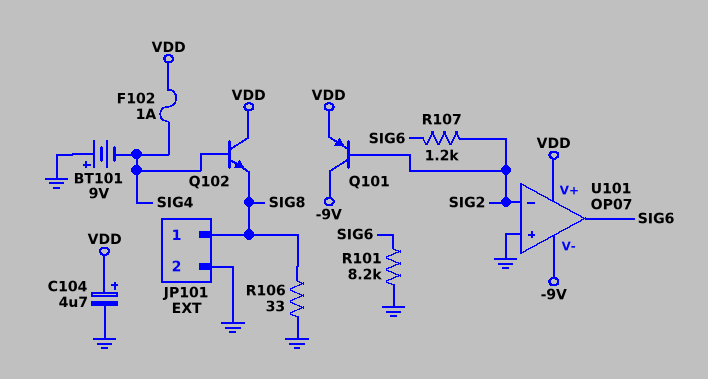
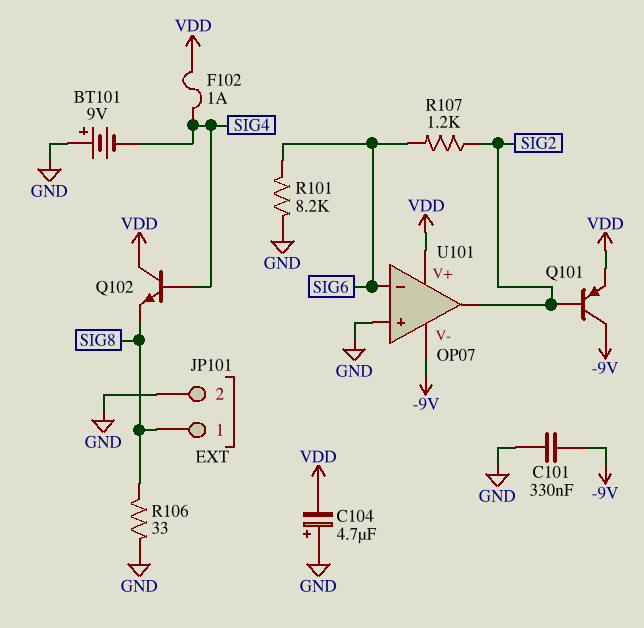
C101: none -> 330nF (-9V, GND)
C104: 4.7uF (plus VDD, minus GND) -> 4.7uF (plus GND, minus VDD)
U101 pin in-: SIG2 -> SIG6
U101 pin out: SIG6 -> SIG2

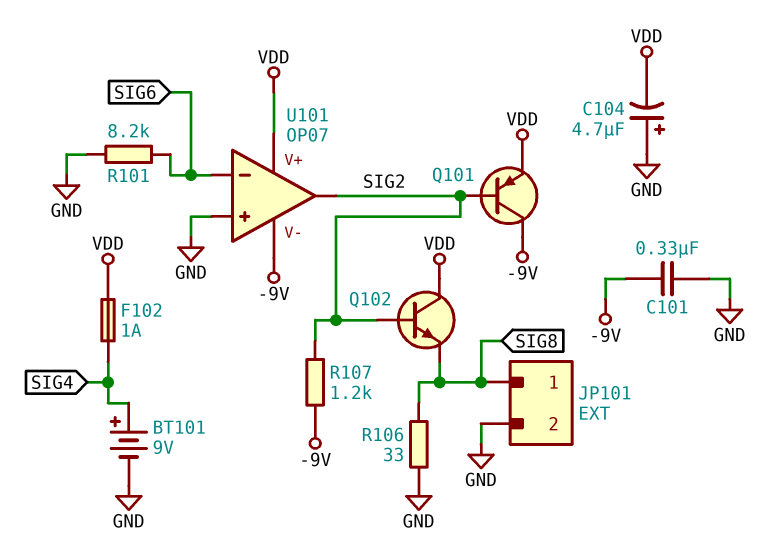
BT101: 9V (plus GND, minus SIG4) -> 9V (plus SIG4, minus GND)
Q102: NPN (B SIG4, C VDD, E SIG8) -> NPN (B SIG2, C VDD, E SIG8)
R107: 1.2k (SIG2, SIG6) -> 1.2k (-9V, SIG2)

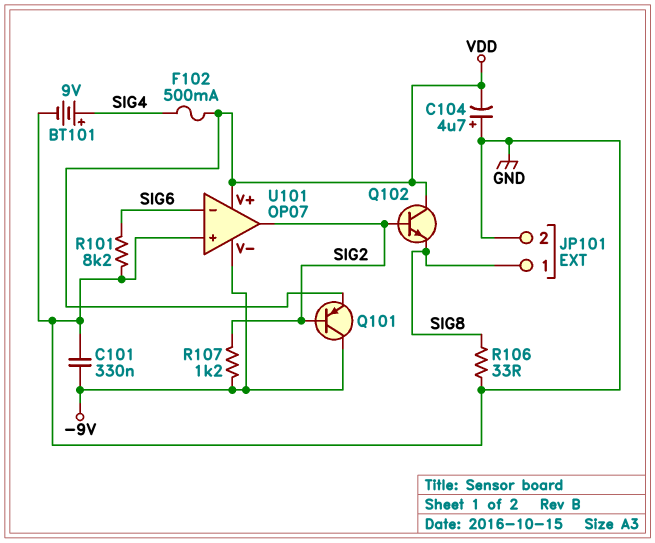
F102: 1A (SIG4, VDD) -> 500mA (SIG4, VDD)

